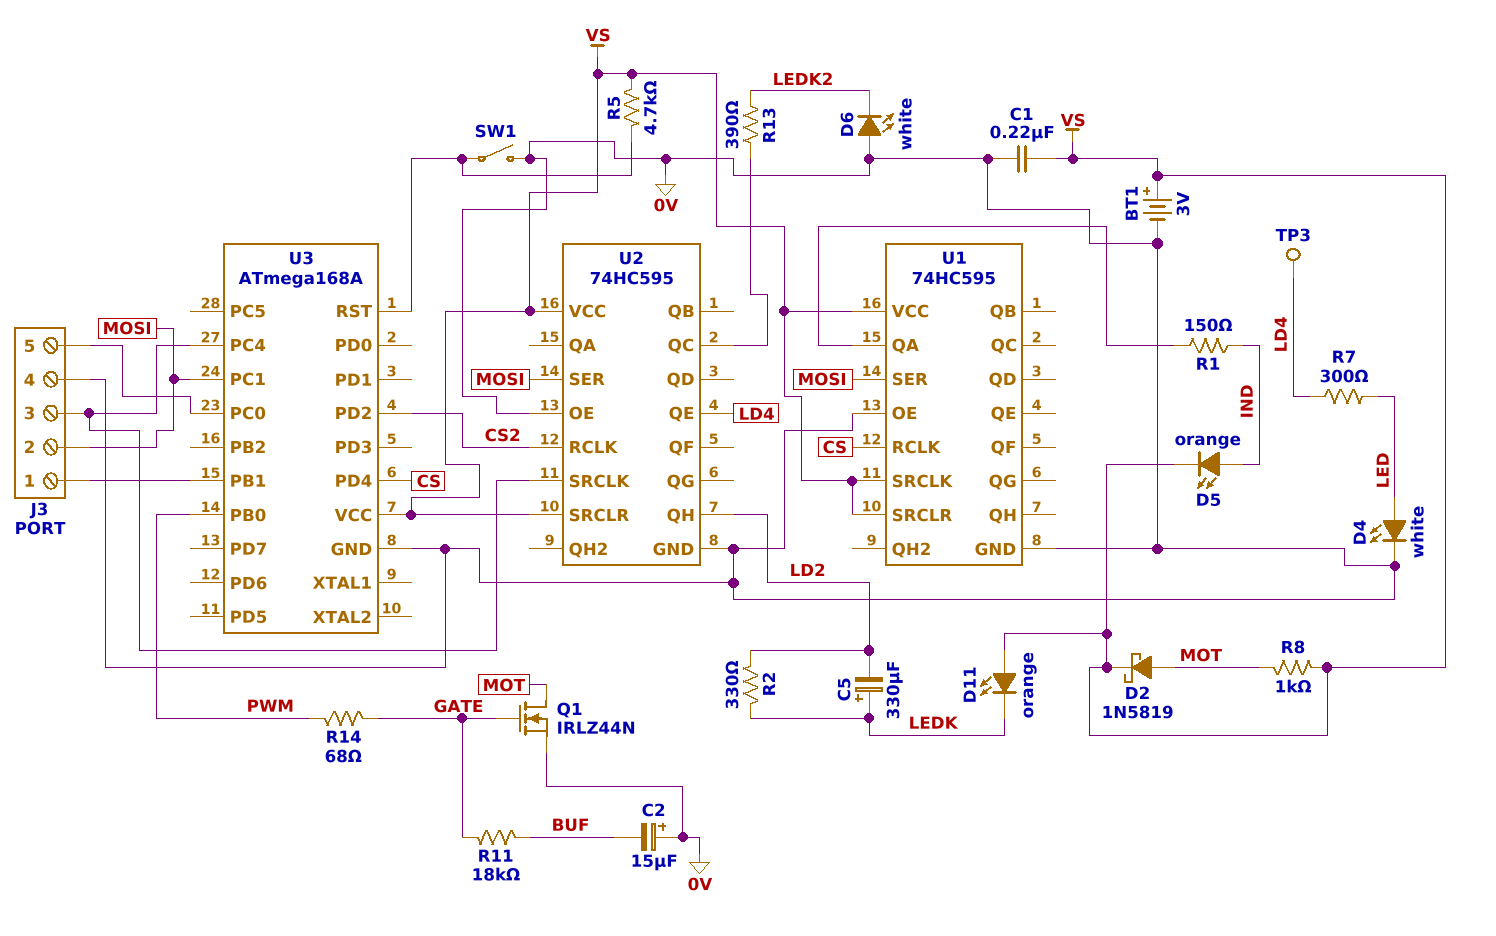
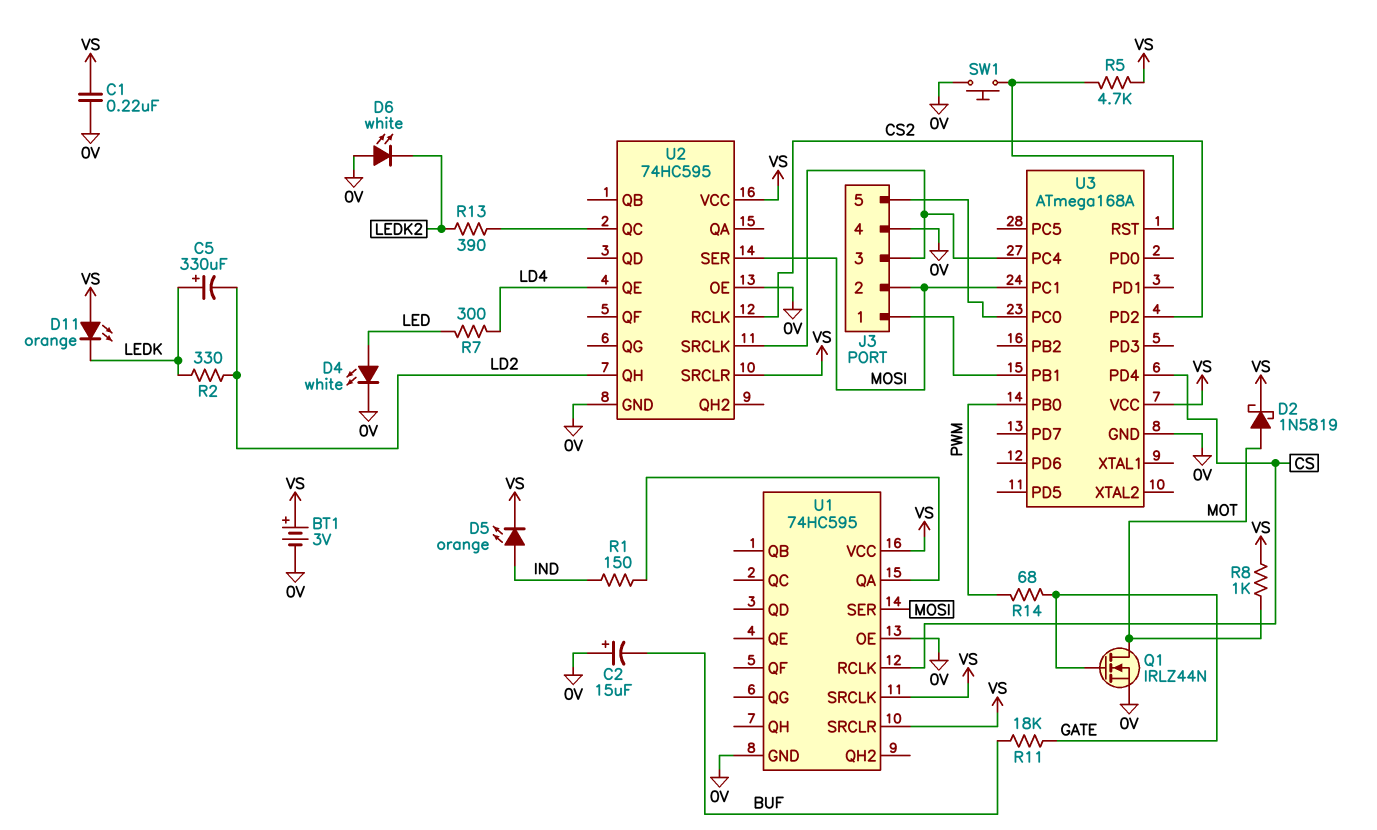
SW1: switch (0V, U3/RST) -> button (0V, U3/RST)
TP3: test point (LD4) -> none

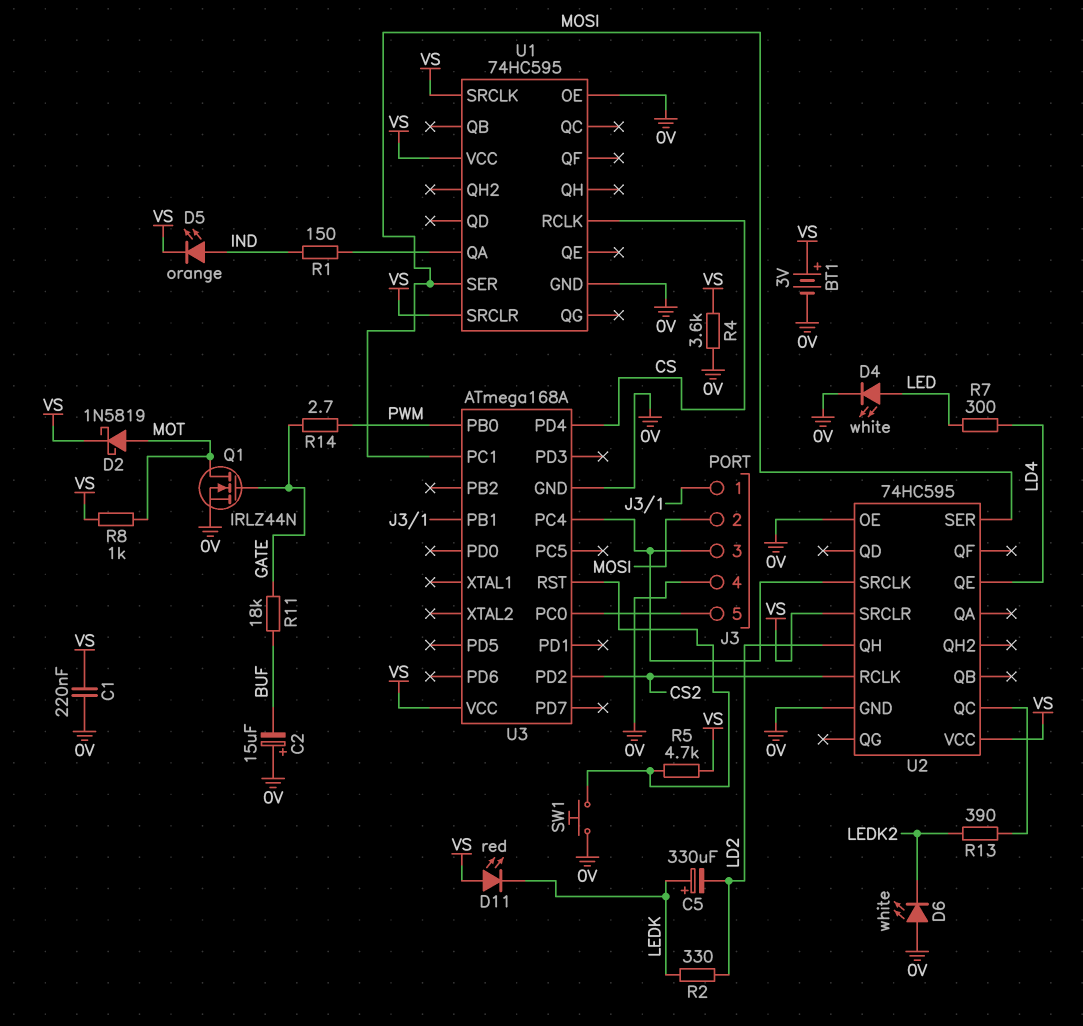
D11: LED orange (A VS, K LEDK) -> LED red (A VS, K LEDK)
R4: none -> 3.6k (0V, VS)
R14: 68 (GATE, PWM) -> 2.7 (GATE, PWM)

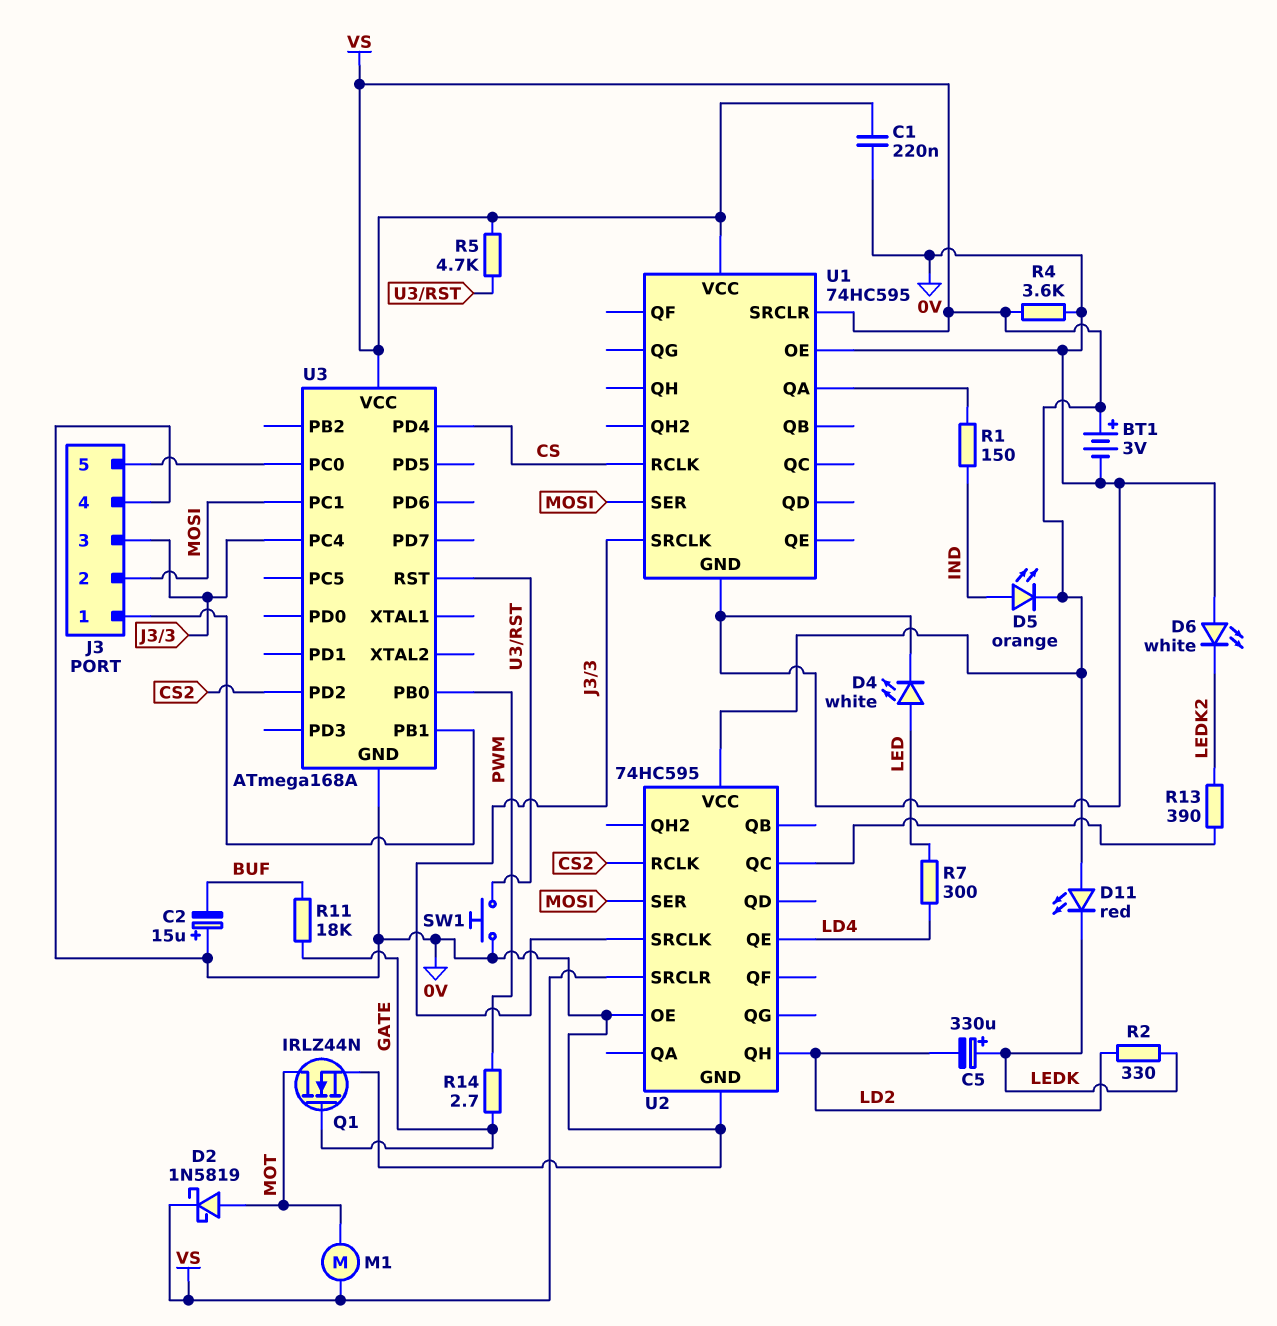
M1: none -> motor (MOT, VS)
R8: 1k (MOT, VS) -> none
U1 pin SRCLK: VS -> J3/3

